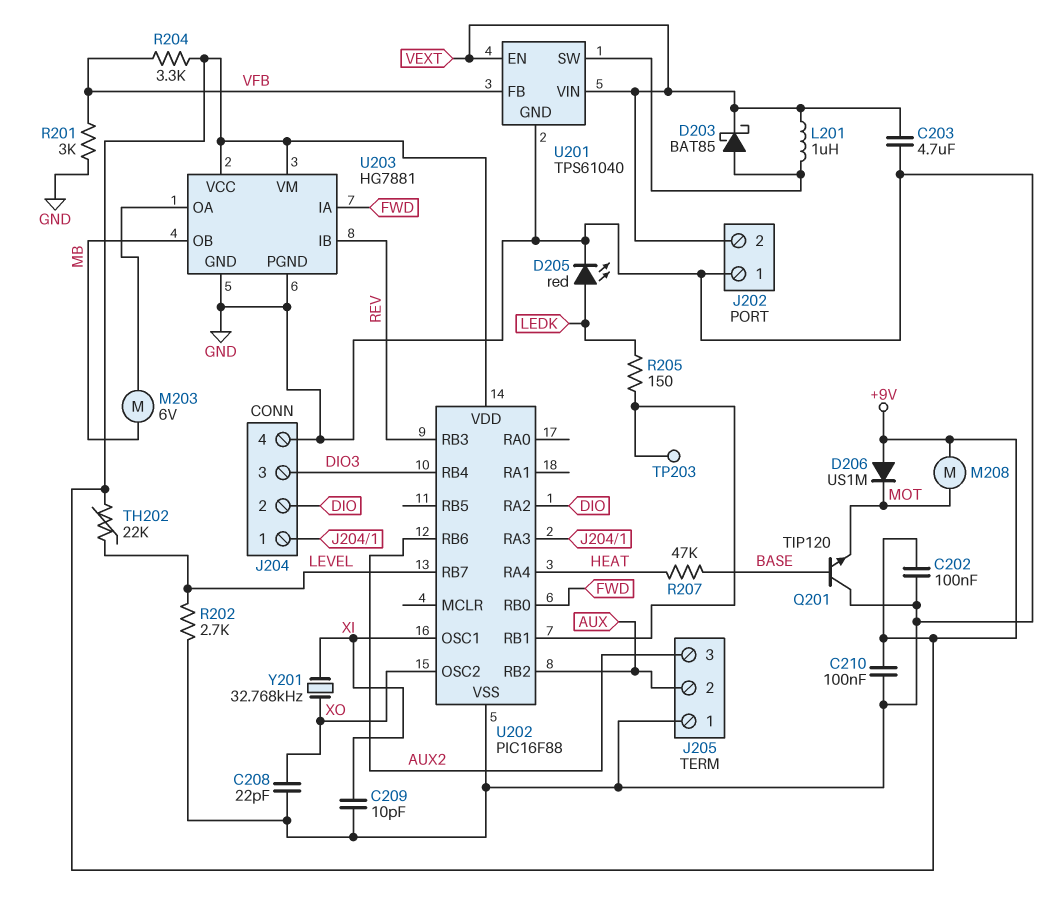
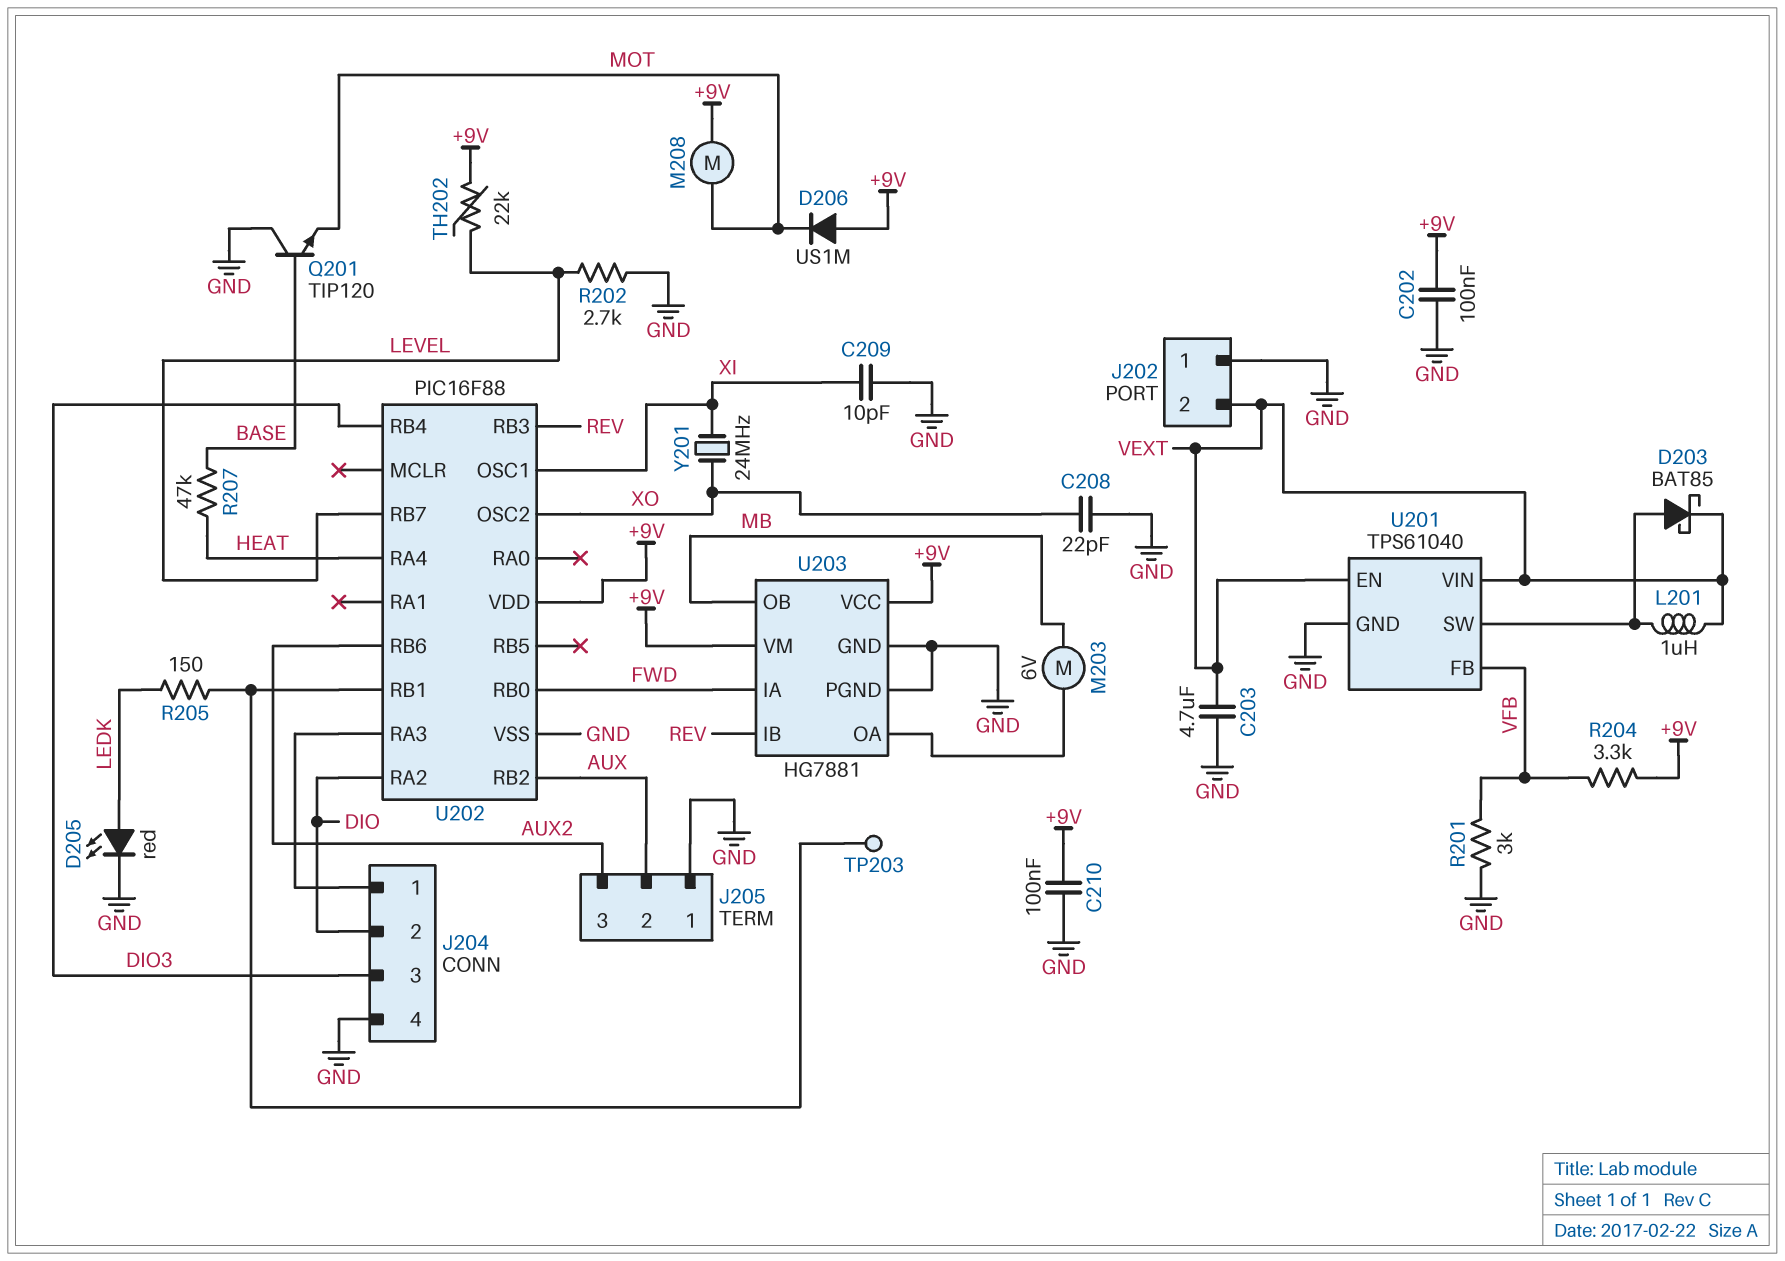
Y201: 32.768kHz (XI, XO) -> 24MHz (XI, XO)

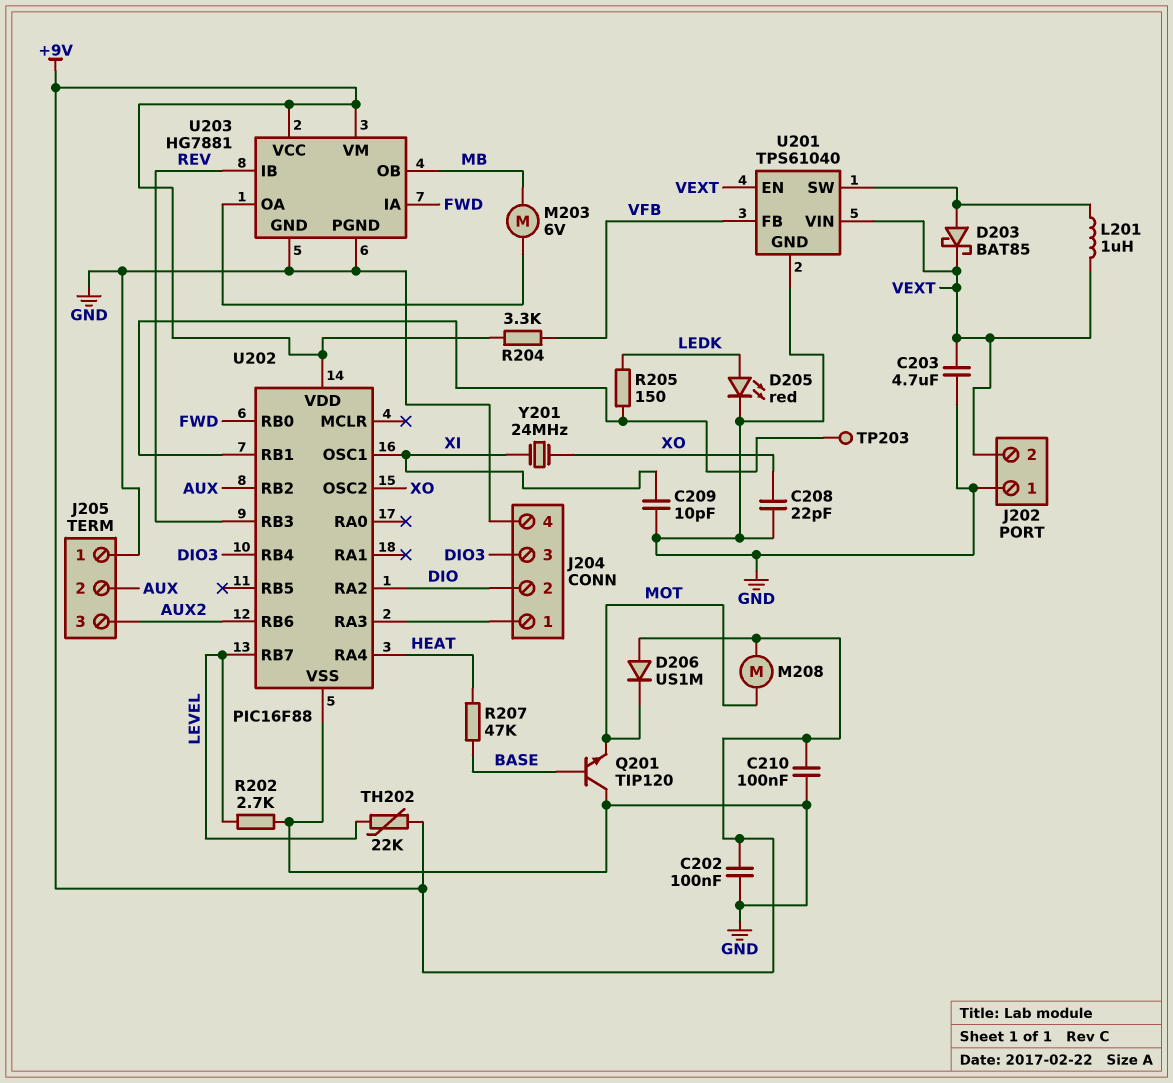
R201: 3k (GND, VFB) -> none

